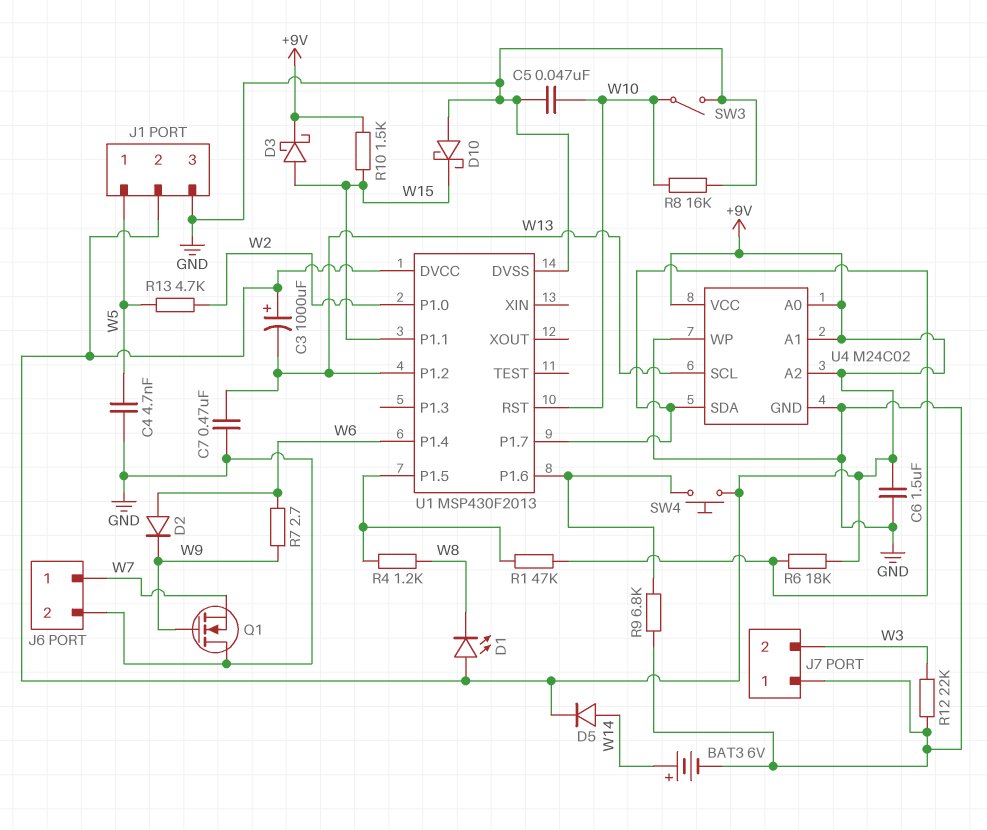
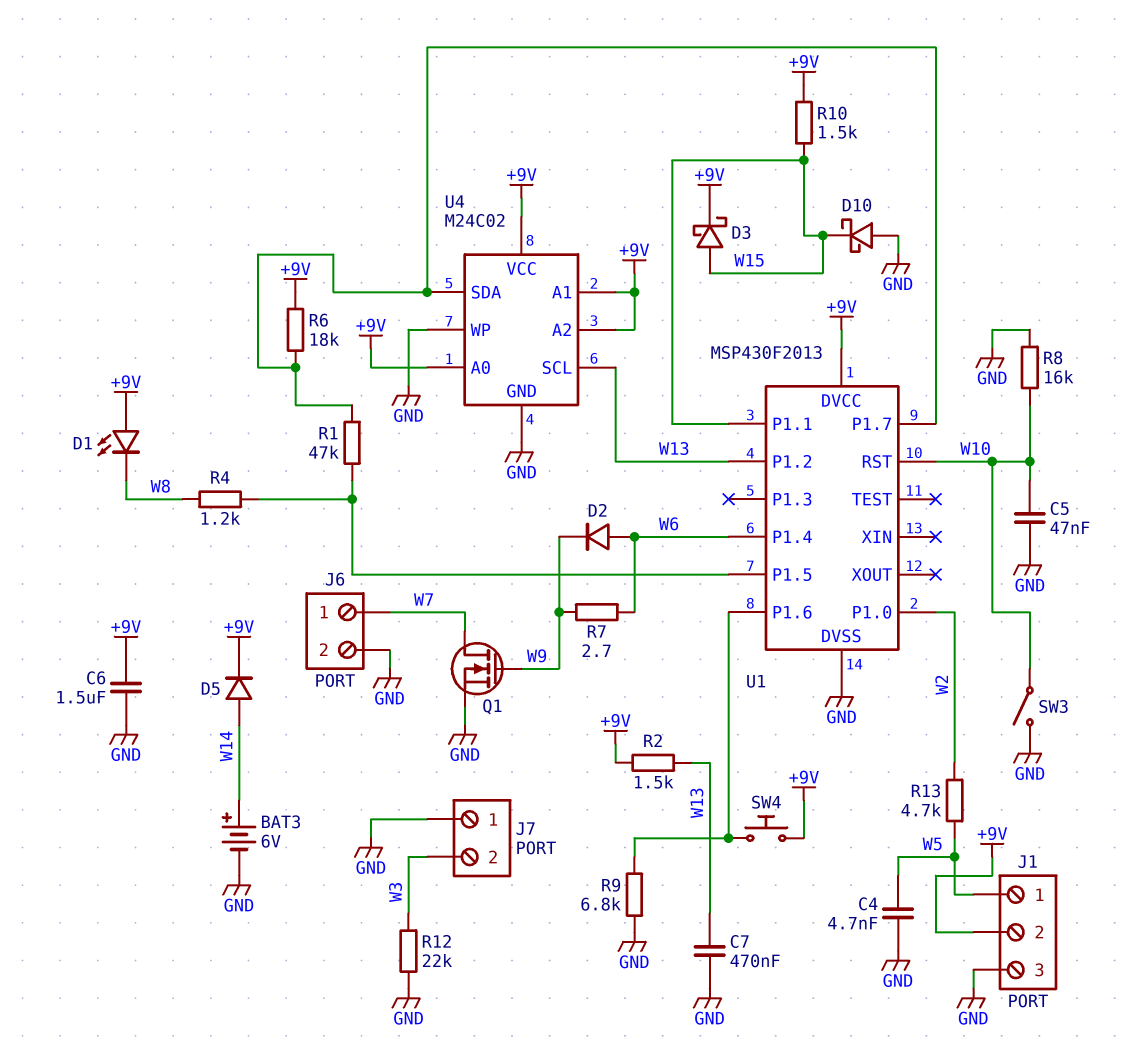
C3: 1000uF (plus +9V, minus W13) -> none
Q1: NMOS (G W9, D GND, S W7) -> NMOS (G W9, D W7, S GND)
R2: none -> 1.5k (+9V, W13)

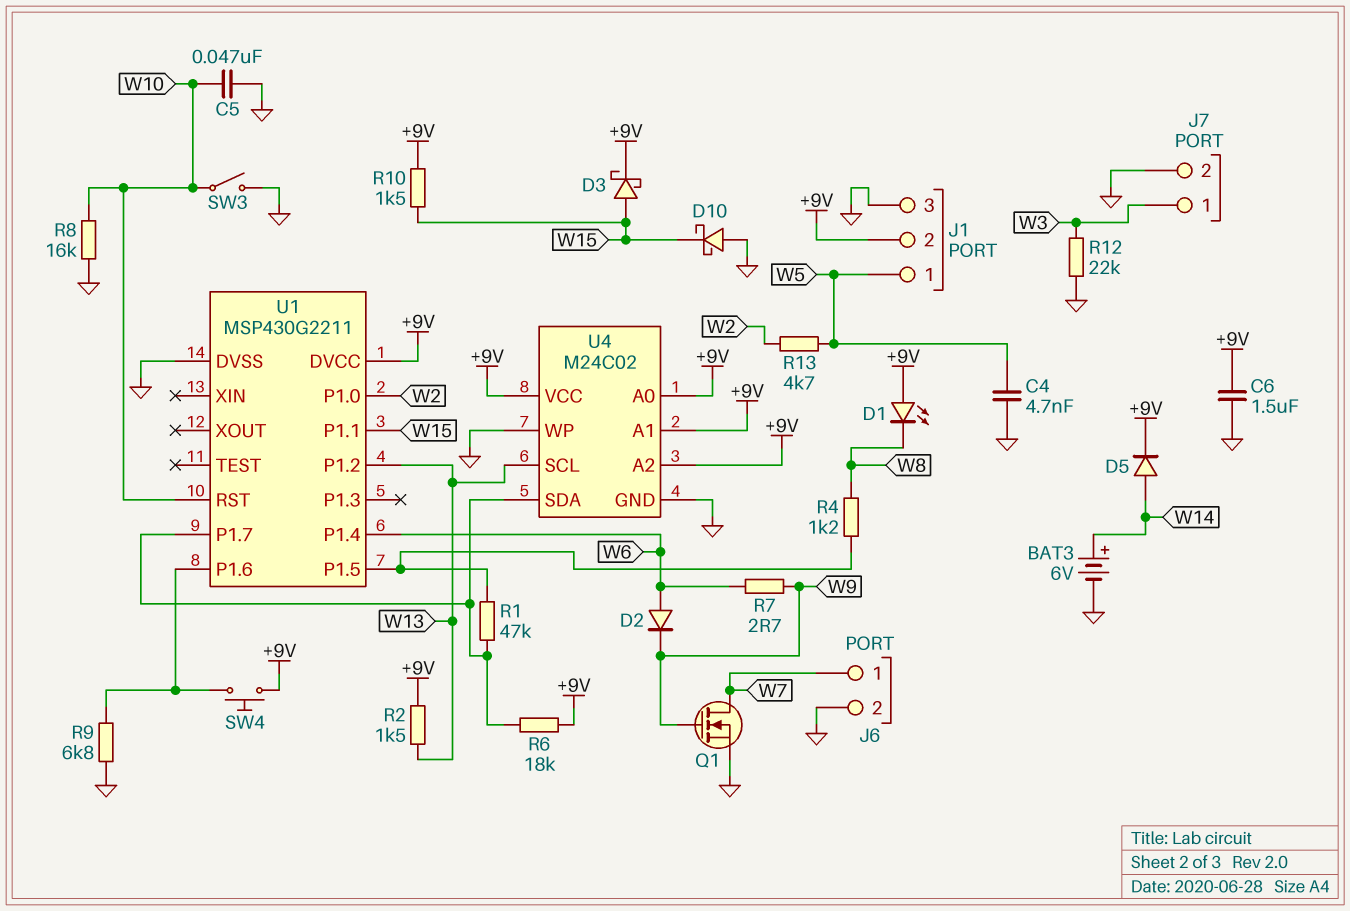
C7: 470nF (GND, W13) -> none
J7 pin 1: GND -> W3
J7 pin 2: W3 -> GND
U1: MSP430F2013 -> MSP430G2211

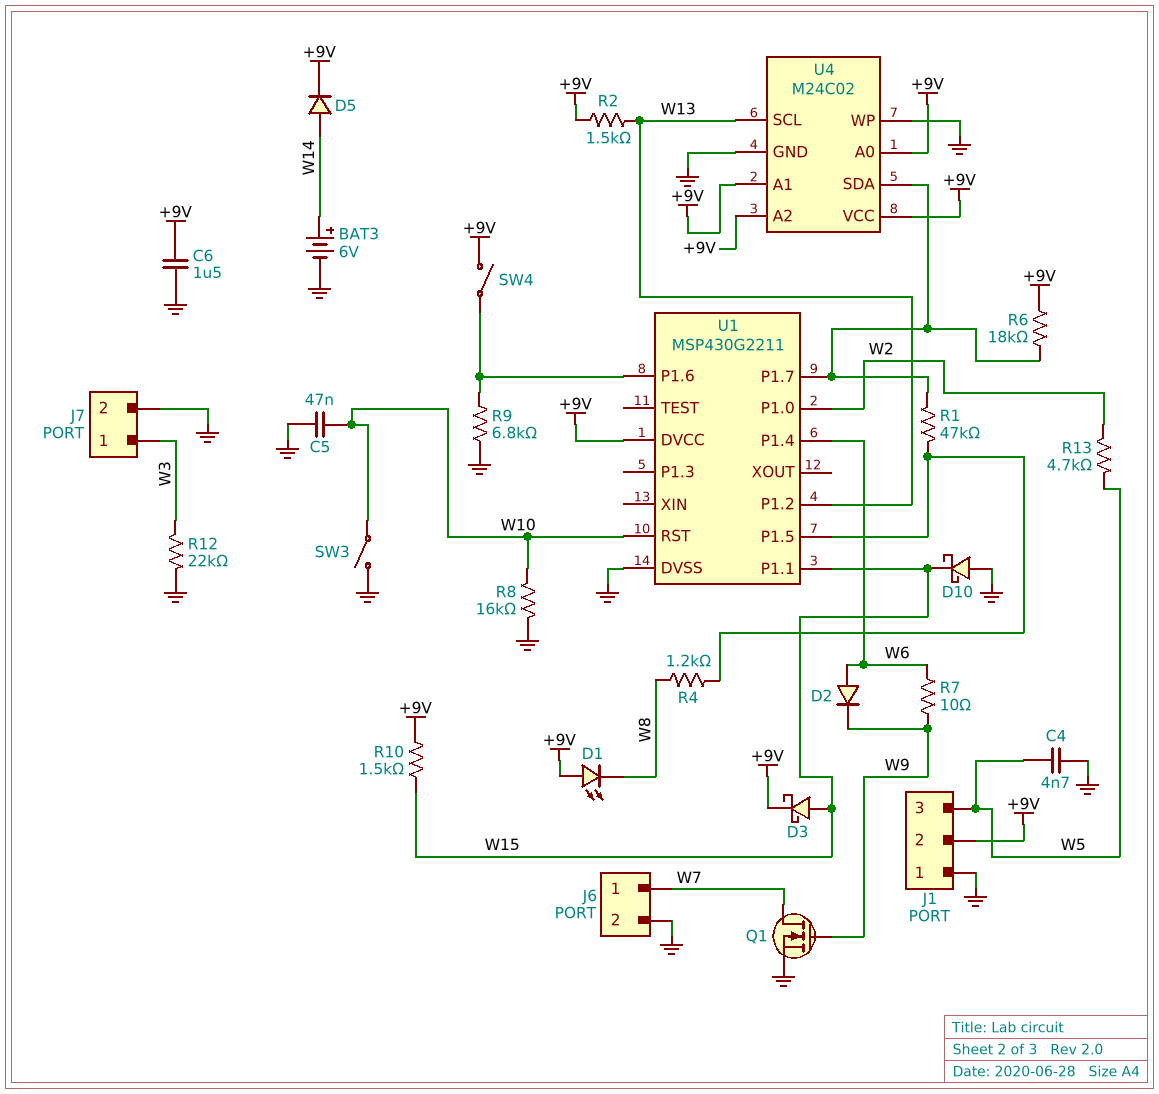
J1 pin 1: W5 -> GND
J1 pin 3: GND -> W5
R7: 2.7 (W6, W9) -> 10 (W6, W9)
SW4: button (+9V, U1/P1.6) -> switch (+9V, U1/P1.6)

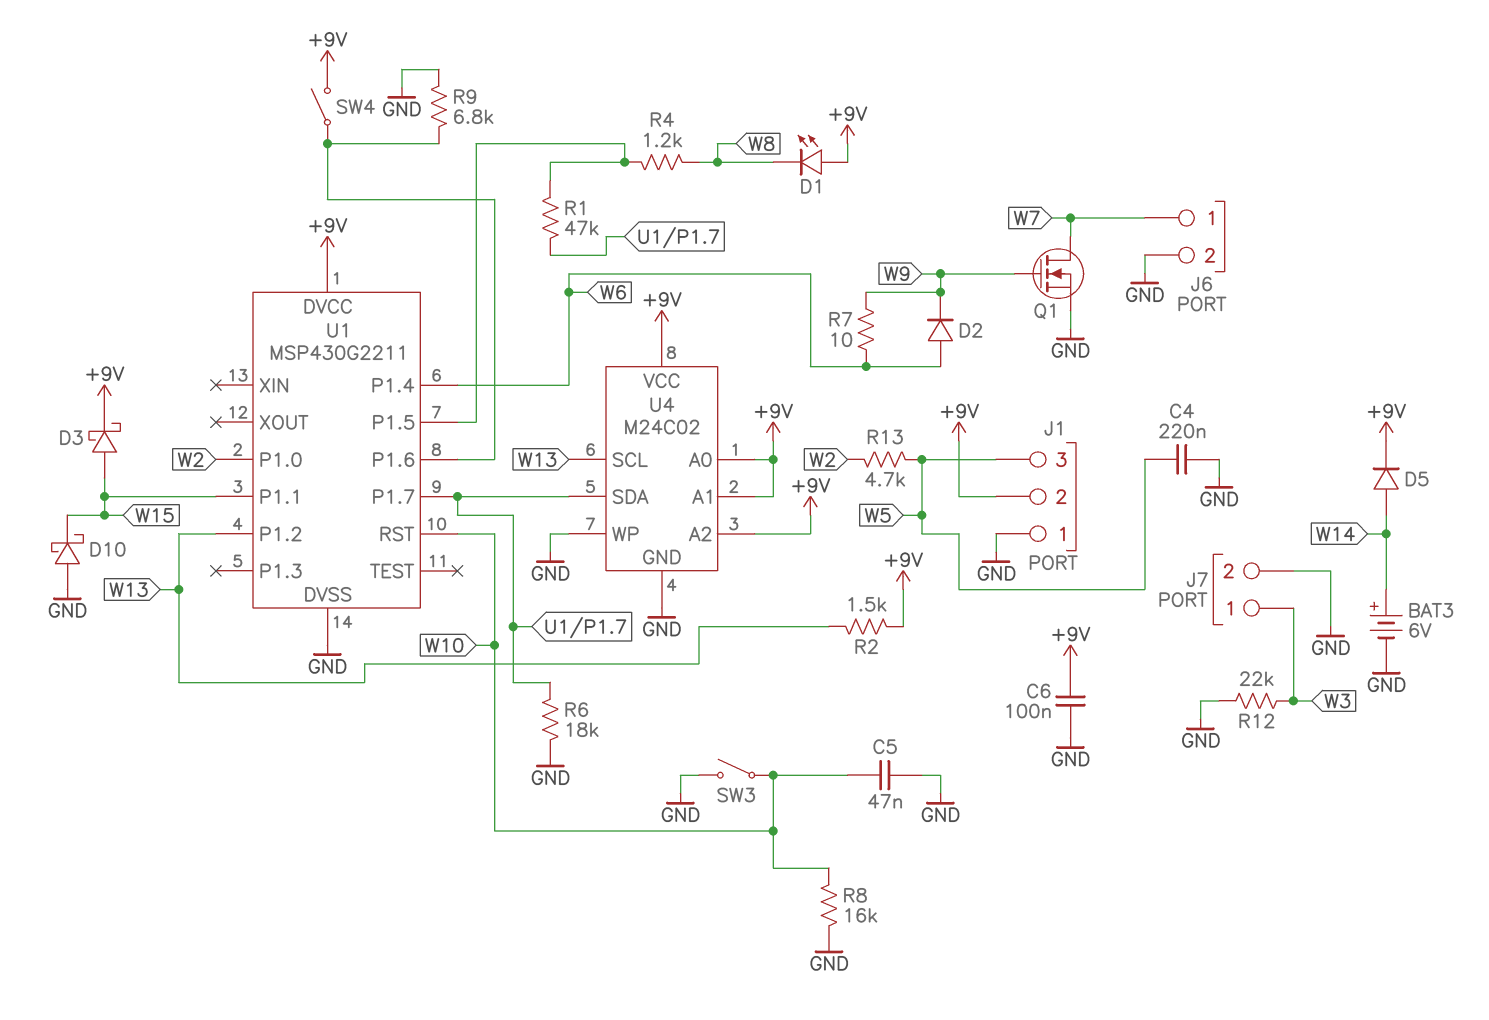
C4: 4.7nF (GND, W5) -> 220nF (GND, W5)
C6: 1.5uF (+9V, GND) -> 100nF (+9V, GND)
R6: 18k (+9V, U1/P1.7) -> 18k (GND, U1/P1.7)
R10: 1.5k (+9V, W15) -> none

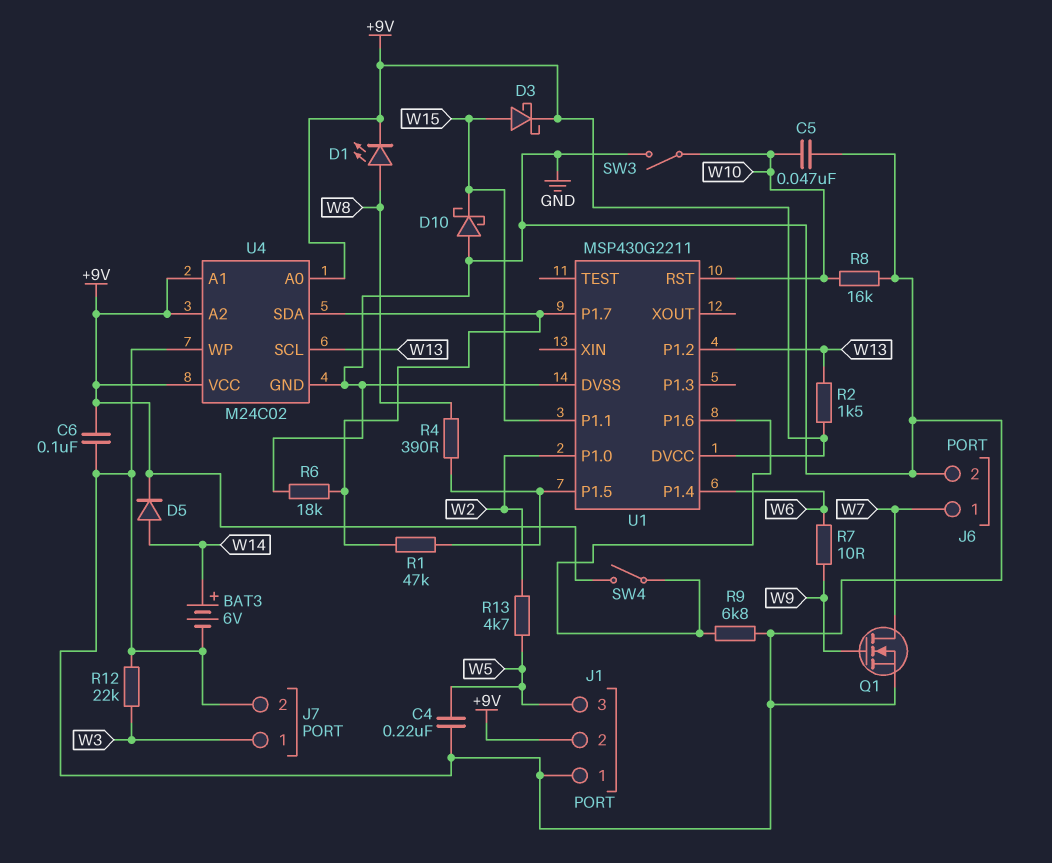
D1: LED (A +9V, K W8) -> LED (A W8, K +9V)
D2: diode (A W6, K W9) -> none
R4: 1.2k (U1/P1.5, W8) -> 390 (U1/P1.5, W8)

